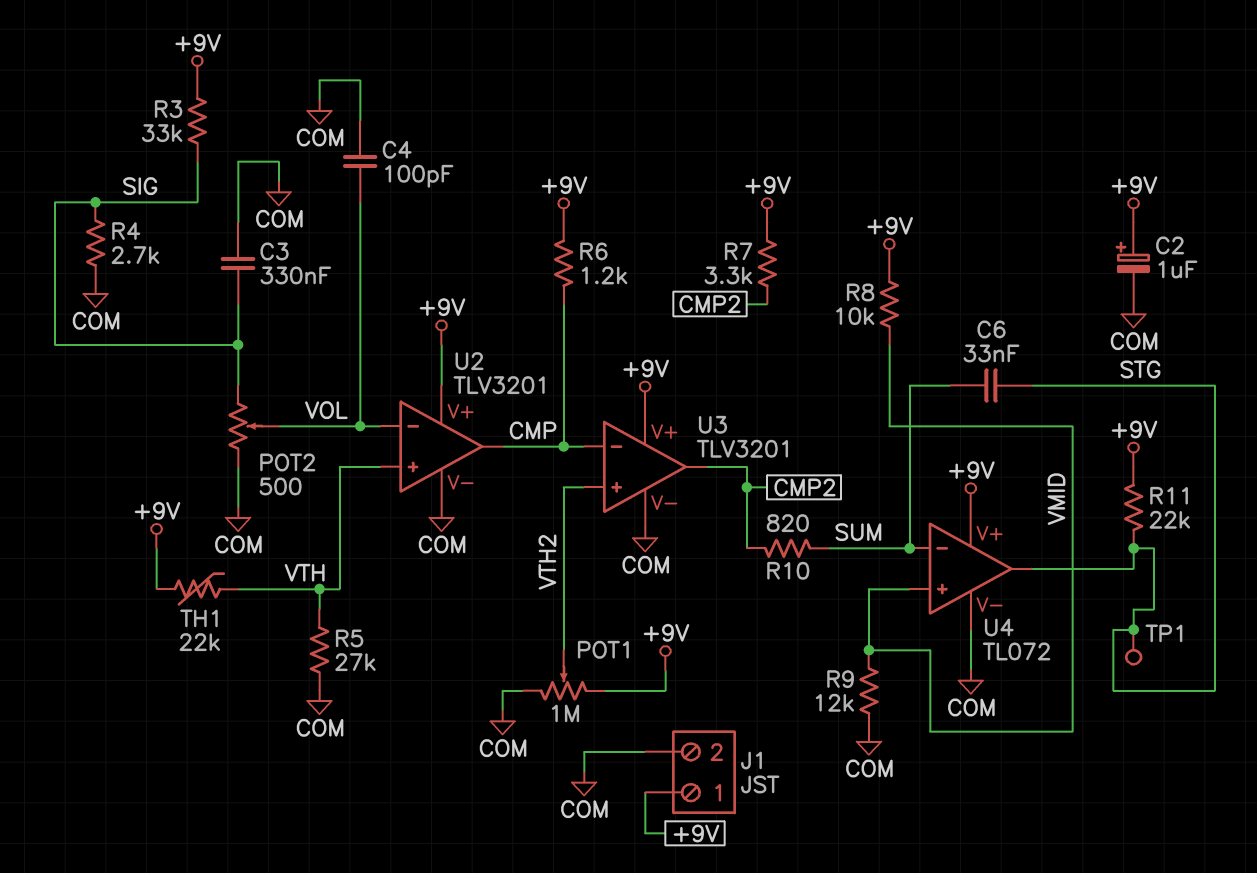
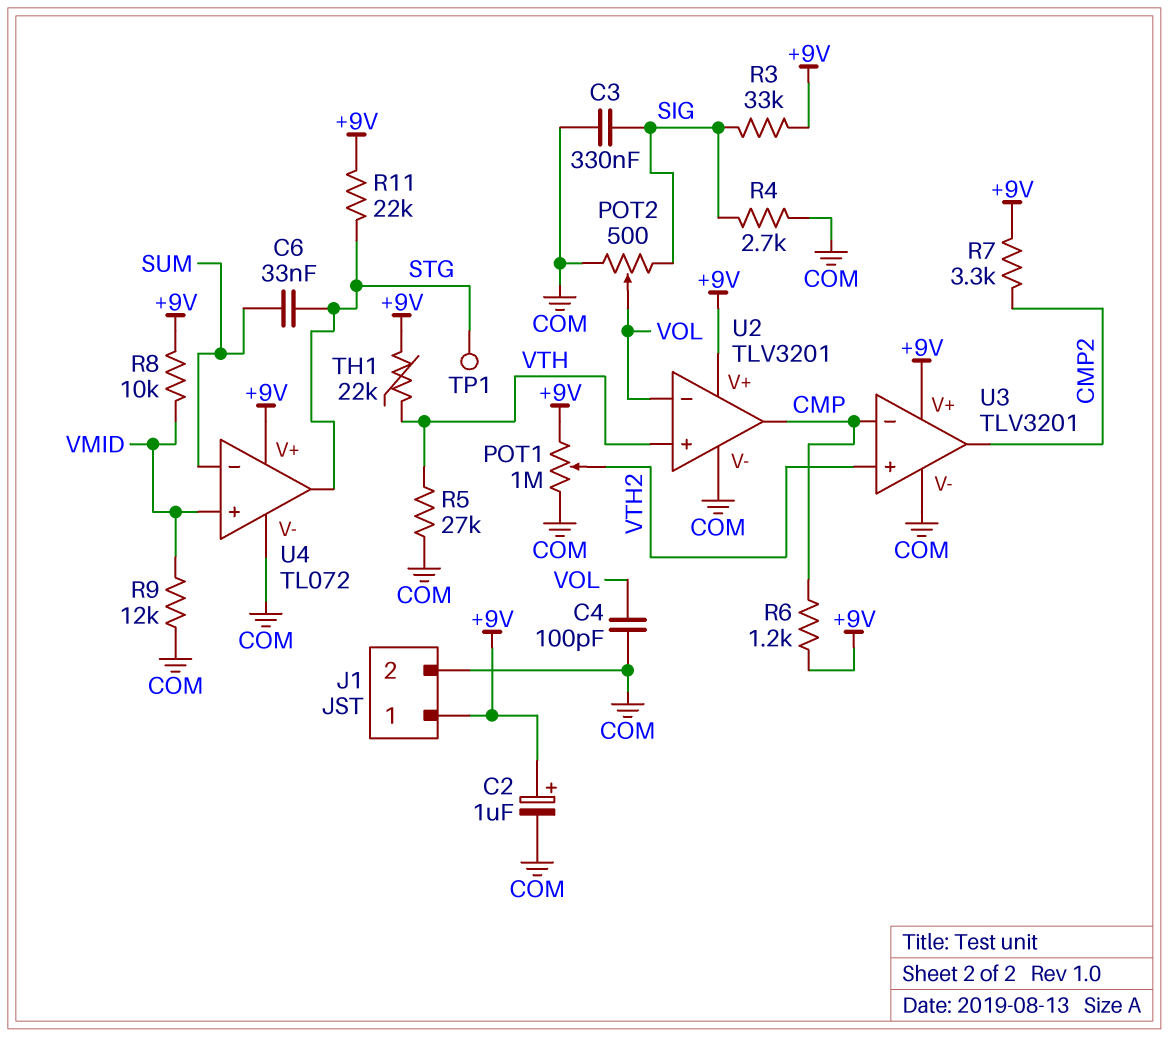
R10: 820 (CMP2, SUM) -> none

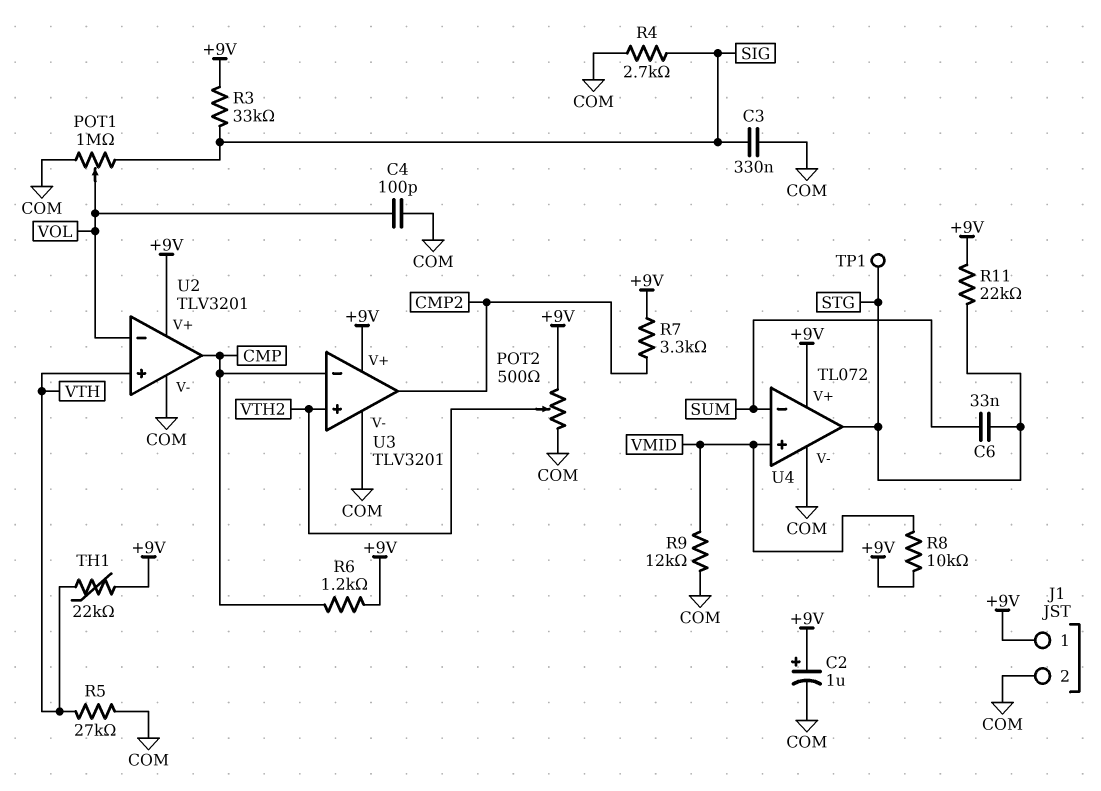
POT1: 1M (+9V, COM, wiper VTH2) -> 1M (COM, SIG, wiper VOL)
POT2: 500 (COM, SIG, wiper VOL) -> 500 (+9V, COM, wiper VTH2)

